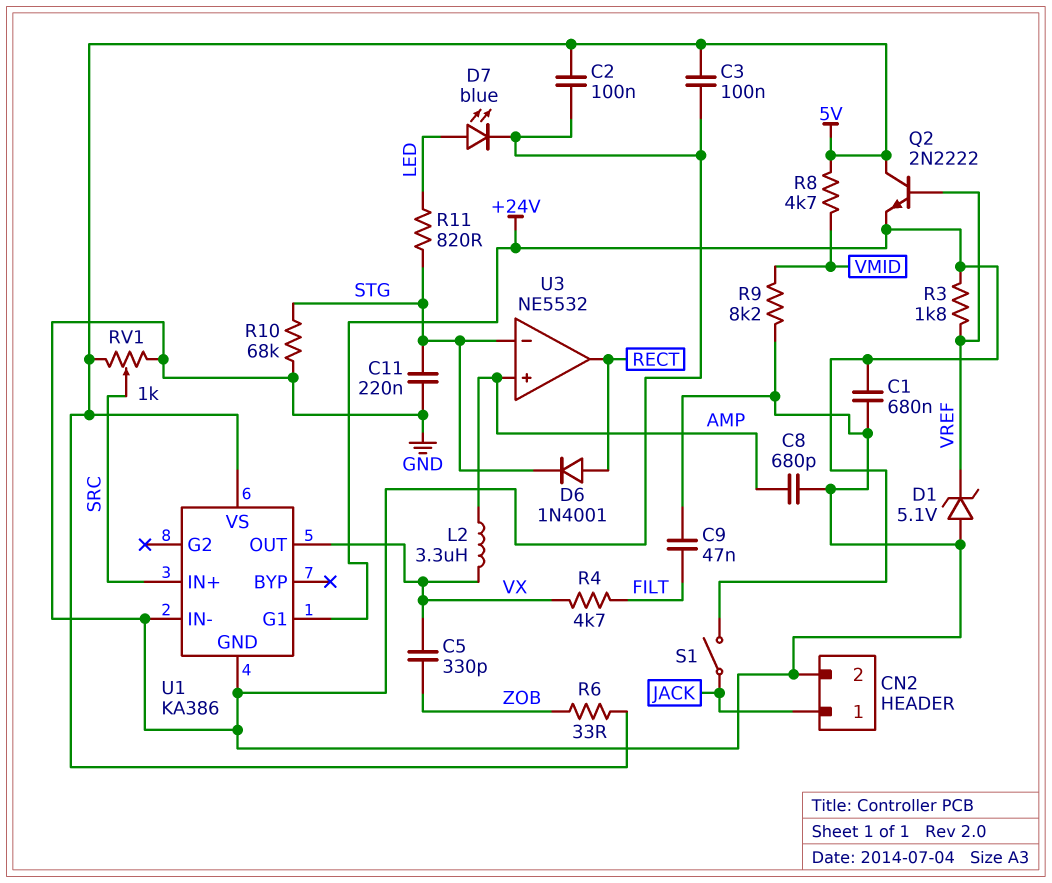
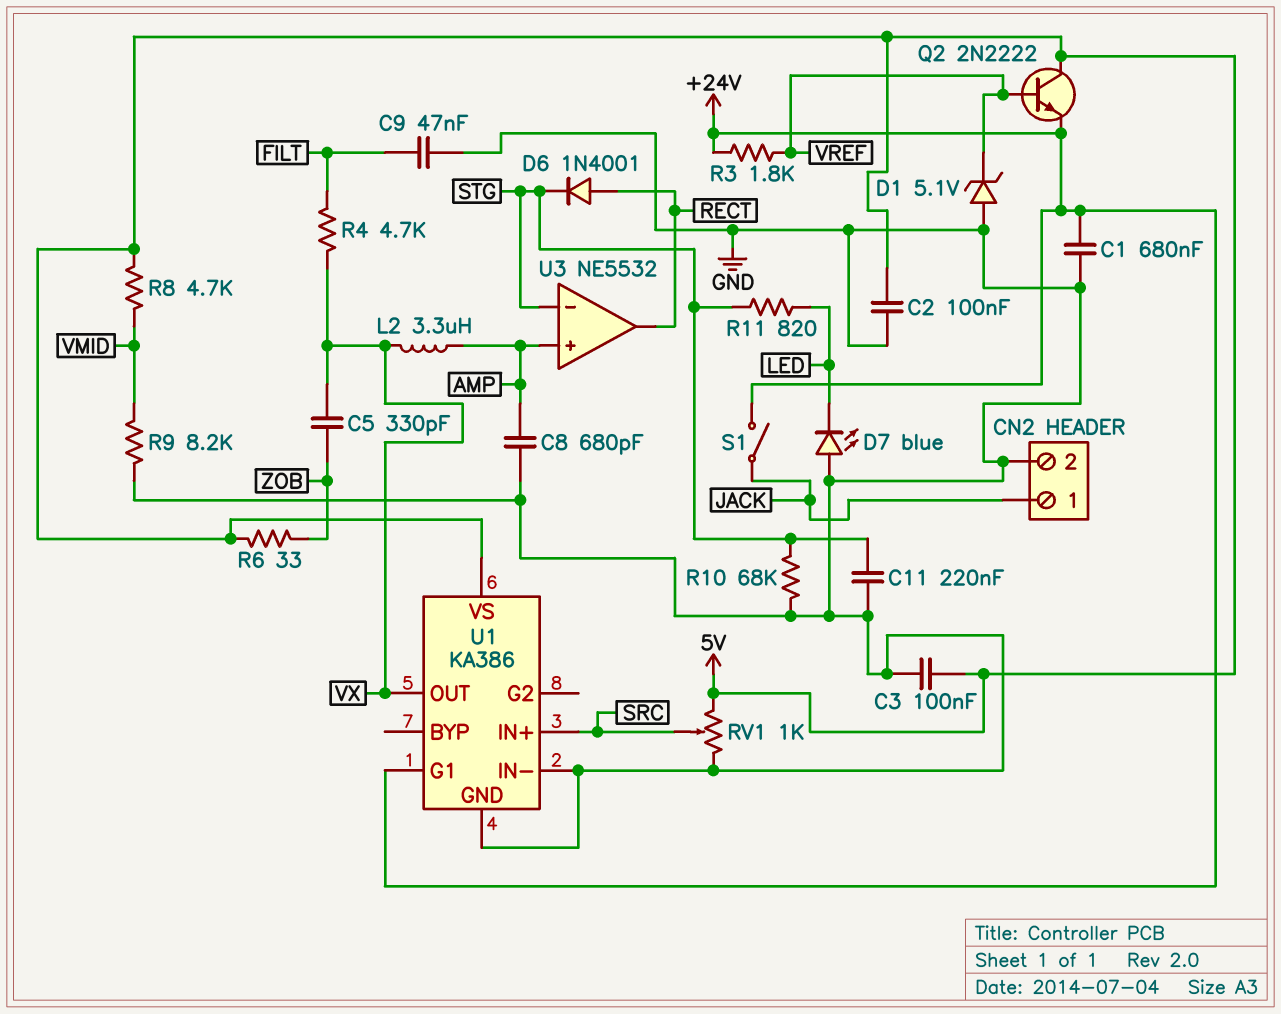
D7: LED blue (A LED, K GND) -> LED blue (A GND, K LED)

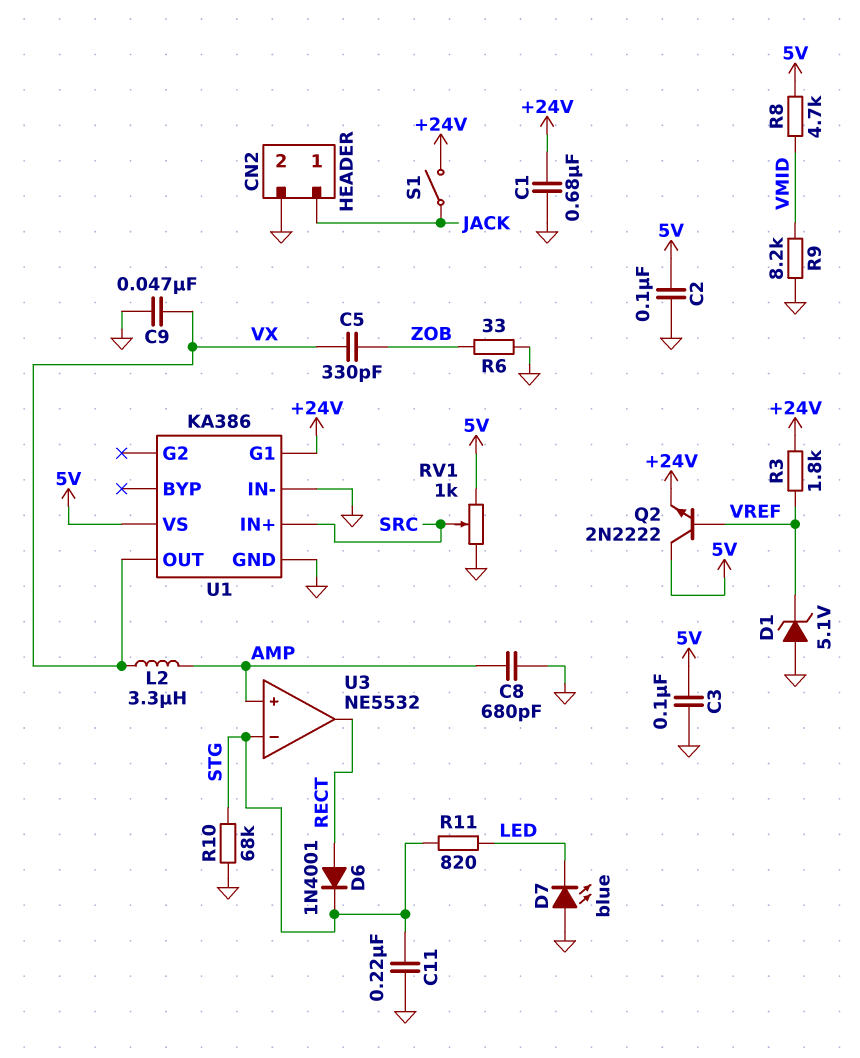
C9: 47nF (FILT, GND) -> 47nF (GND, VX)
R4: 4.7k (FILT, VX) -> none
R6: 33 (5V, ZOB) -> 33 (GND, ZOB)

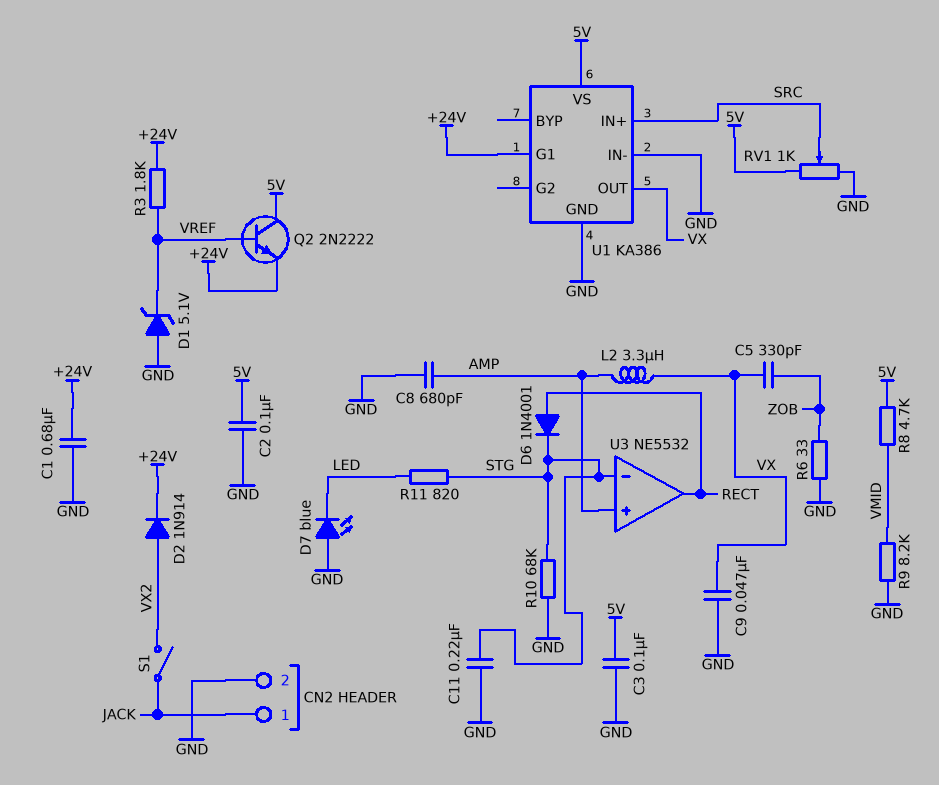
D2: none -> diode 1N914 (A VX2, K +24V)
S1: switch (+24V, JACK) -> switch (JACK, VX2)

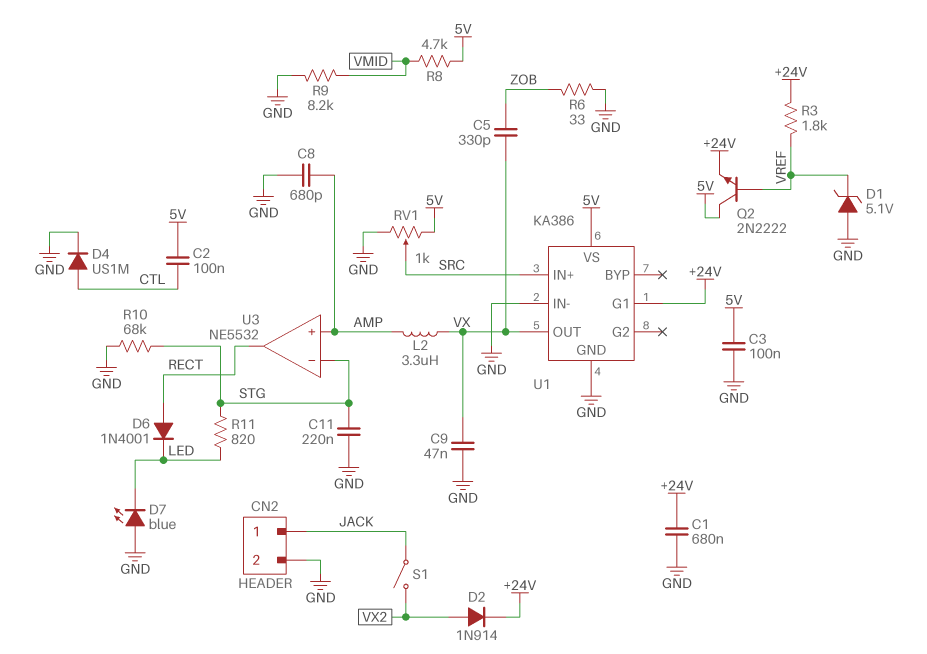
C2: 100nF (5V, GND) -> 100nF (5V, CTL)
D4: none -> diode US1M (A CTL, K GND)
D6: diode 1N4001 (A RECT, K STG) -> diode 1N4001 (A RECT, K LED)

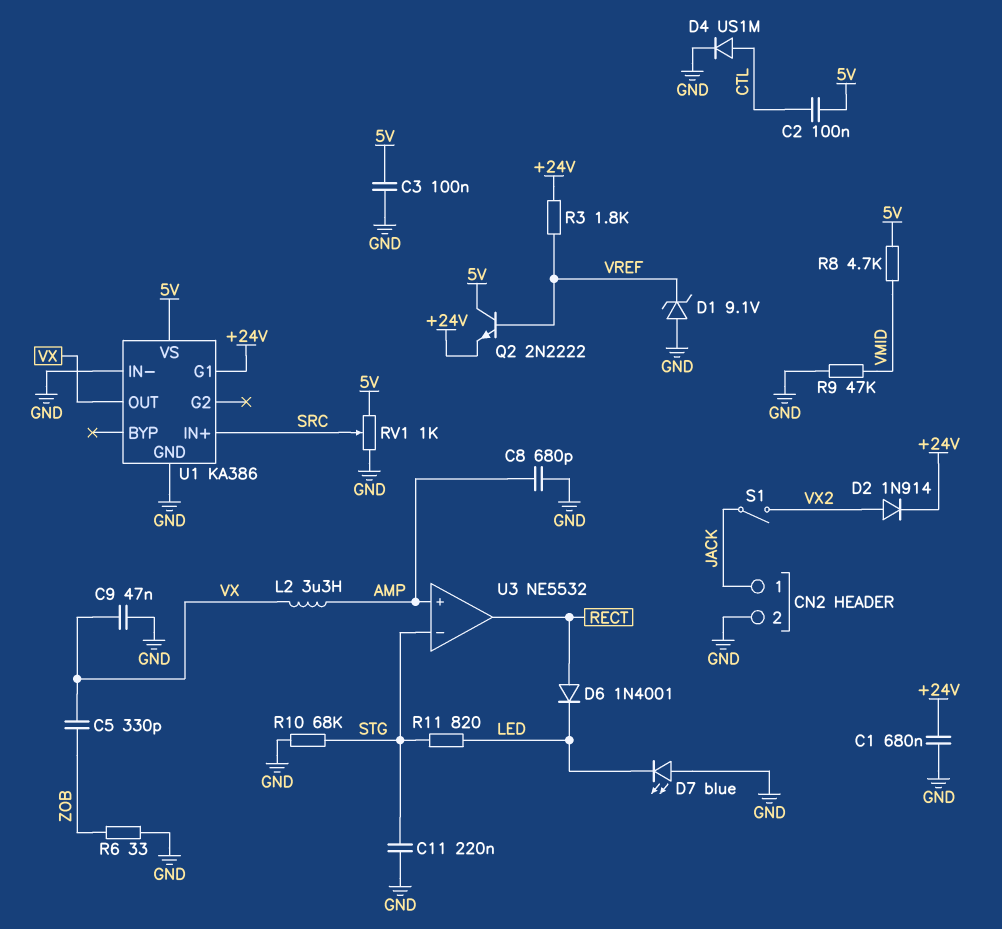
D1: zener 5.1V (A GND, K VREF) -> zener 9.1V (A GND, K VREF)
R9: 8.2k (GND, VMID) -> 47k (GND, VMID)

